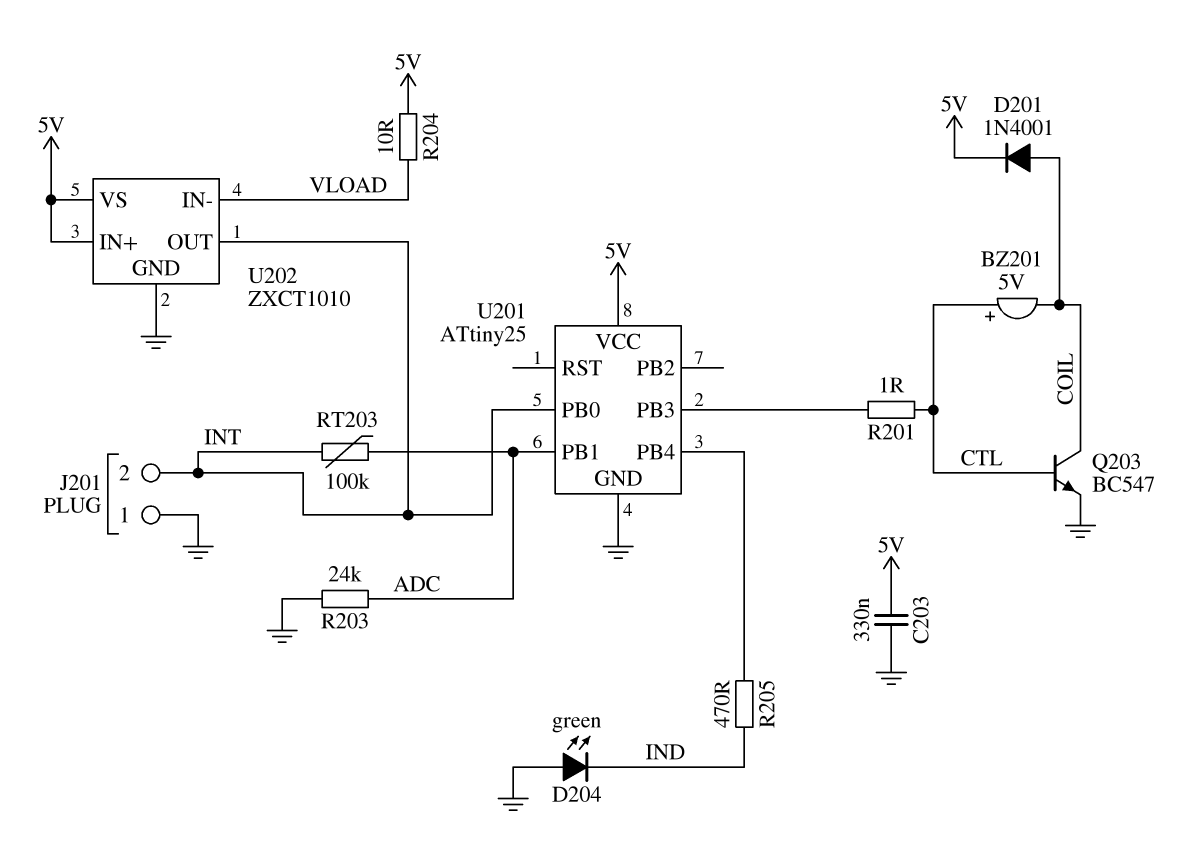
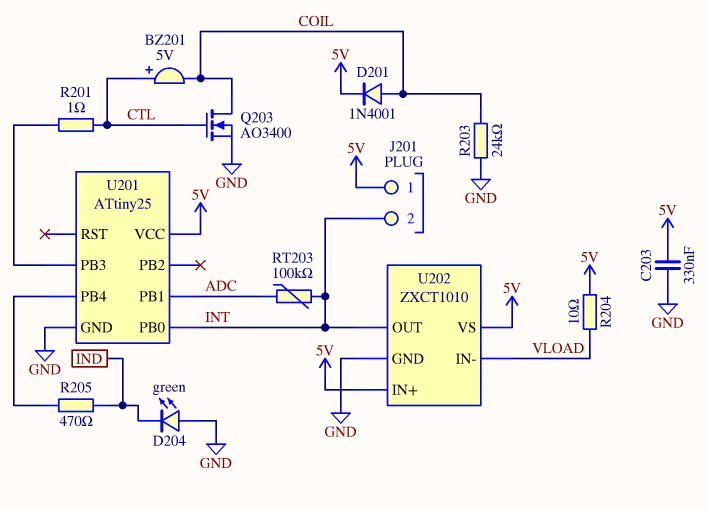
J201 pin 1: GND -> 5V
Q203: NPN BC547 (B CTL, C COIL, E GND) -> NMOS AO3400 (G CTL, D COIL, S GND)
R203: 24k (ADC, GND) -> 24k (COIL, GND)

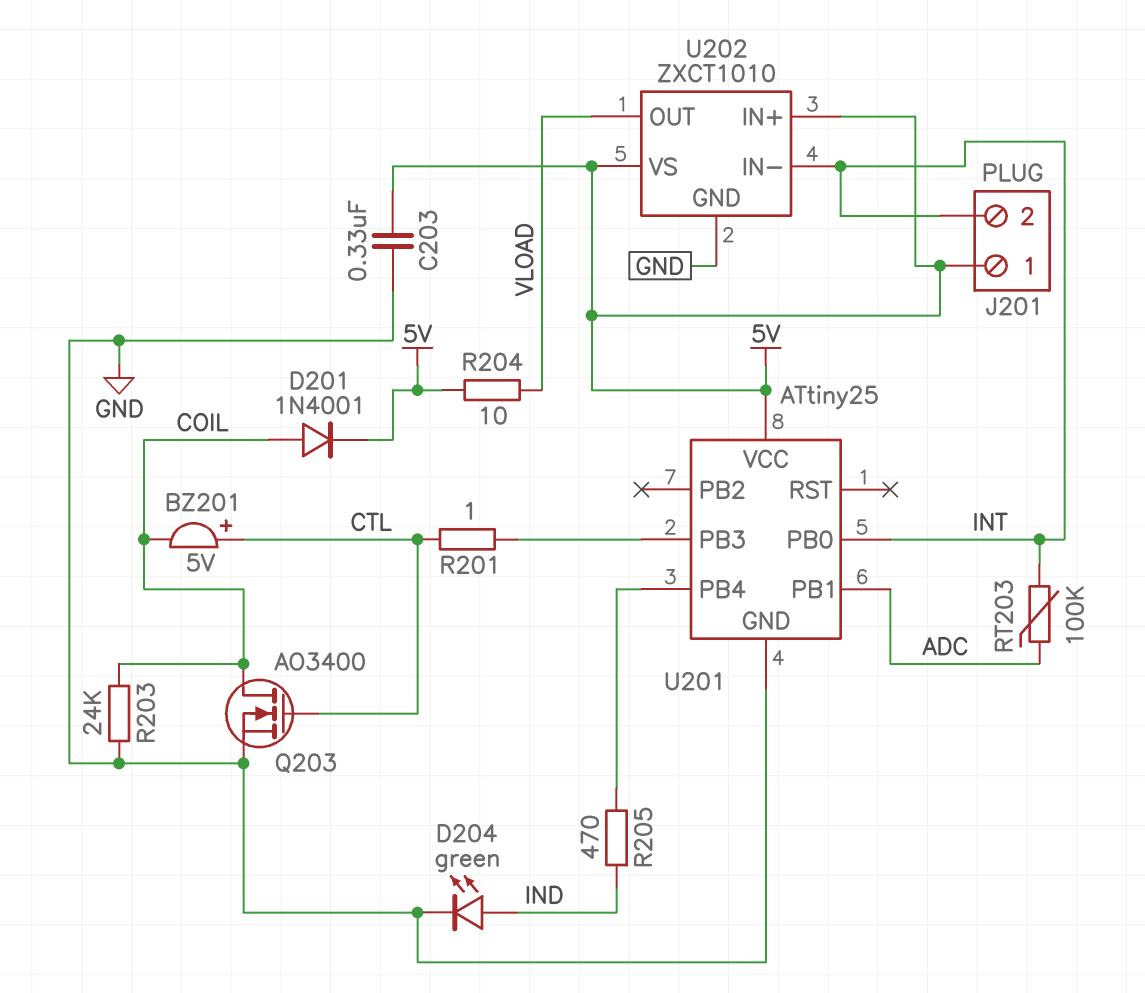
D204: LED green (A GND, K IND) -> LED green (A IND, K GND)
U202 pin IN-: VLOAD -> INT
U202 pin OUT: INT -> VLOAD

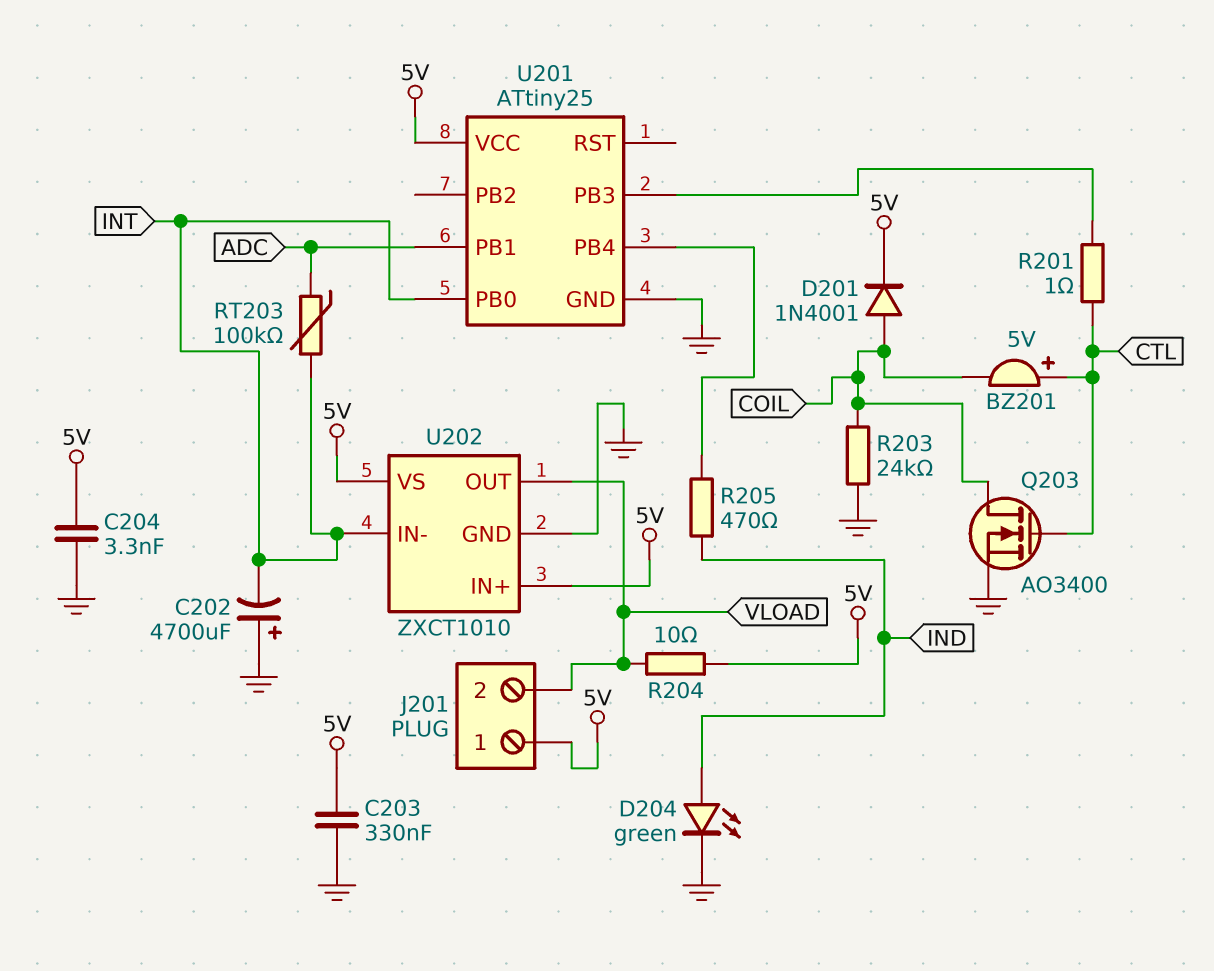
C202: none -> 4700uF (plus GND, minus INT)
C204: none -> 3.3nF (5V, GND)
J201 pin 2: INT -> VLOAD

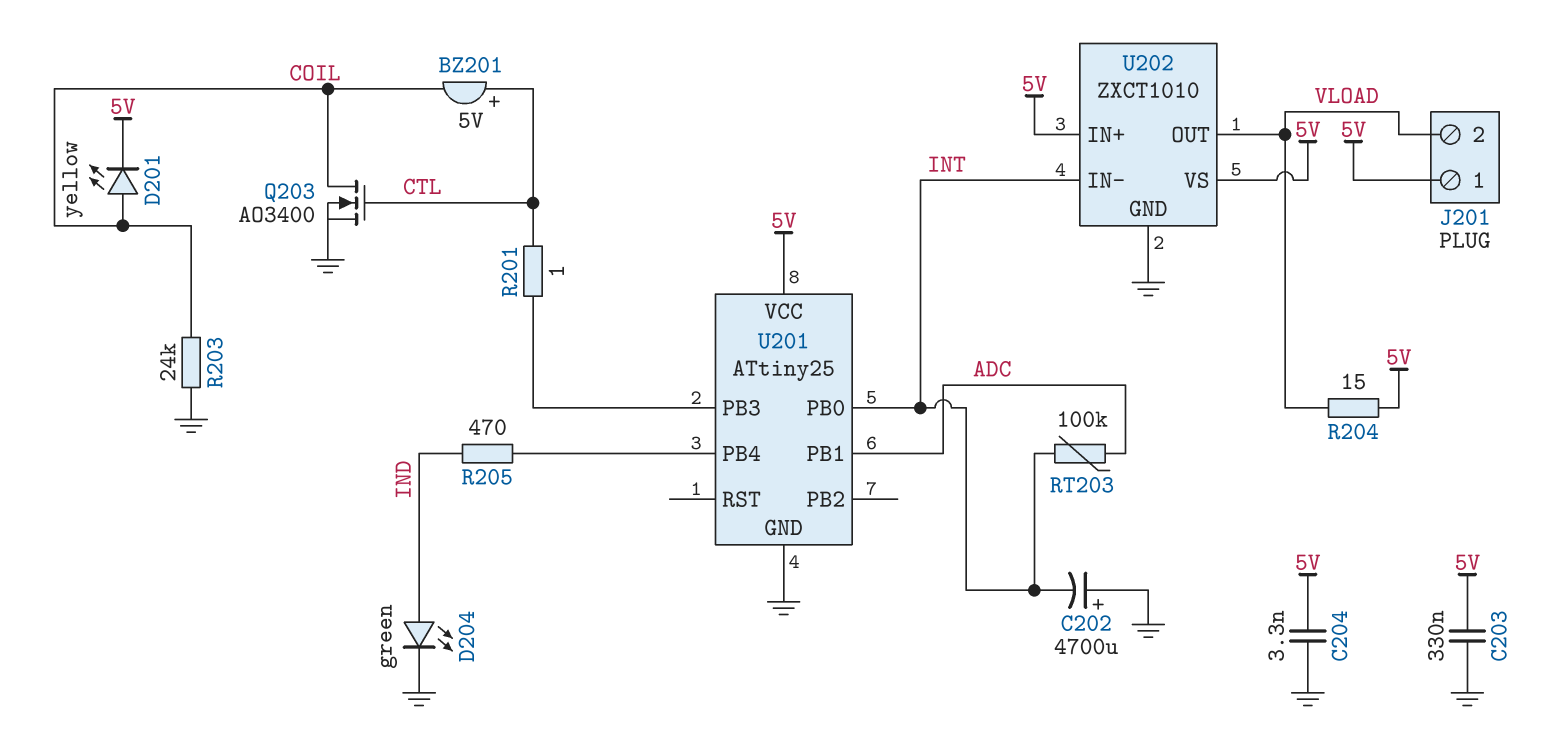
D201: diode 1N4001 (A COIL, K 5V) -> LED yellow (A COIL, K 5V)
R204: 10 (5V, VLOAD) -> 15 (5V, VLOAD)

